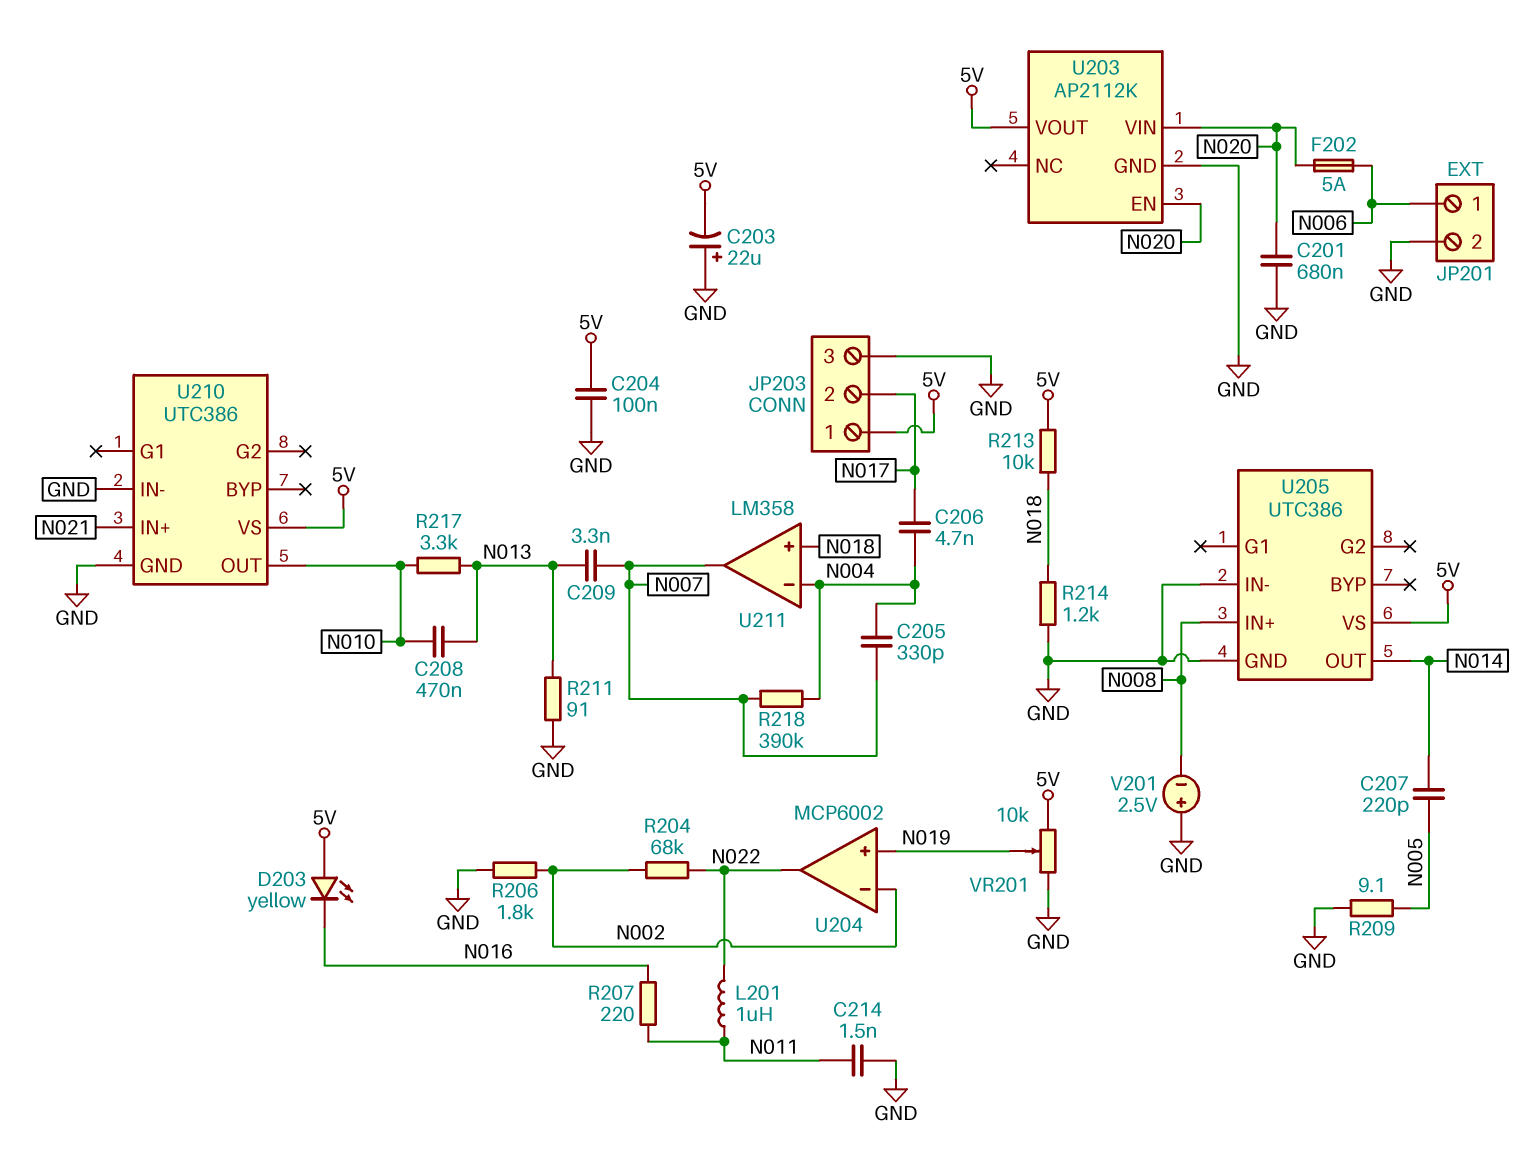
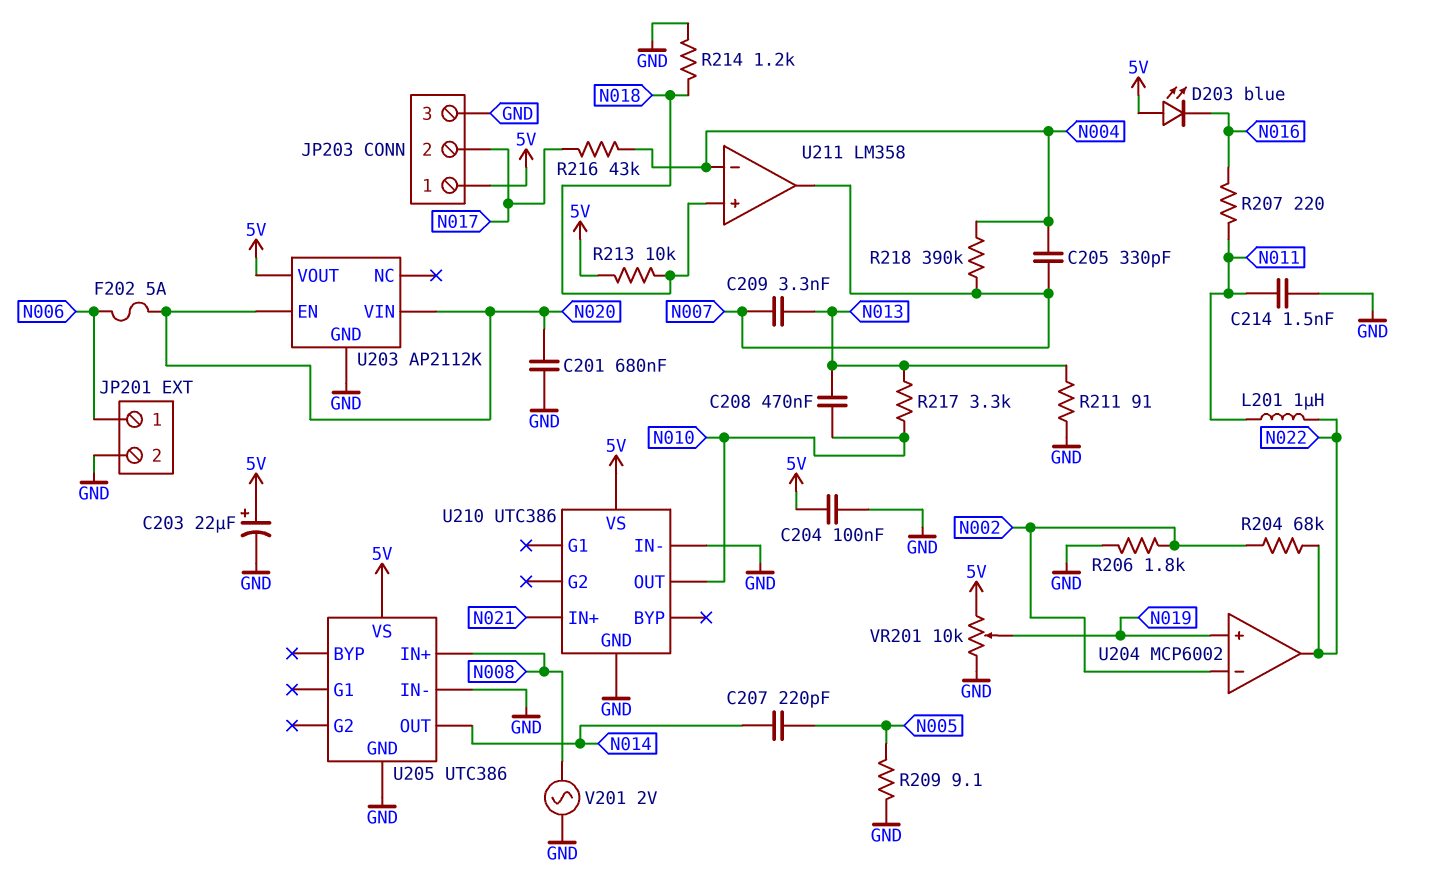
C203: 22uF (plus GND, minus 5V) -> 22uF (plus 5V, minus GND)
C206: 4.7nF (N004, N017) -> none
D203: LED yellow (A 5V, K N016) -> LED blue (A 5V, K N016)
R216: none -> 43k (N004, N017)
V201: 2.5V (plus GND, minus N008) -> AC 2V (GND, N008)

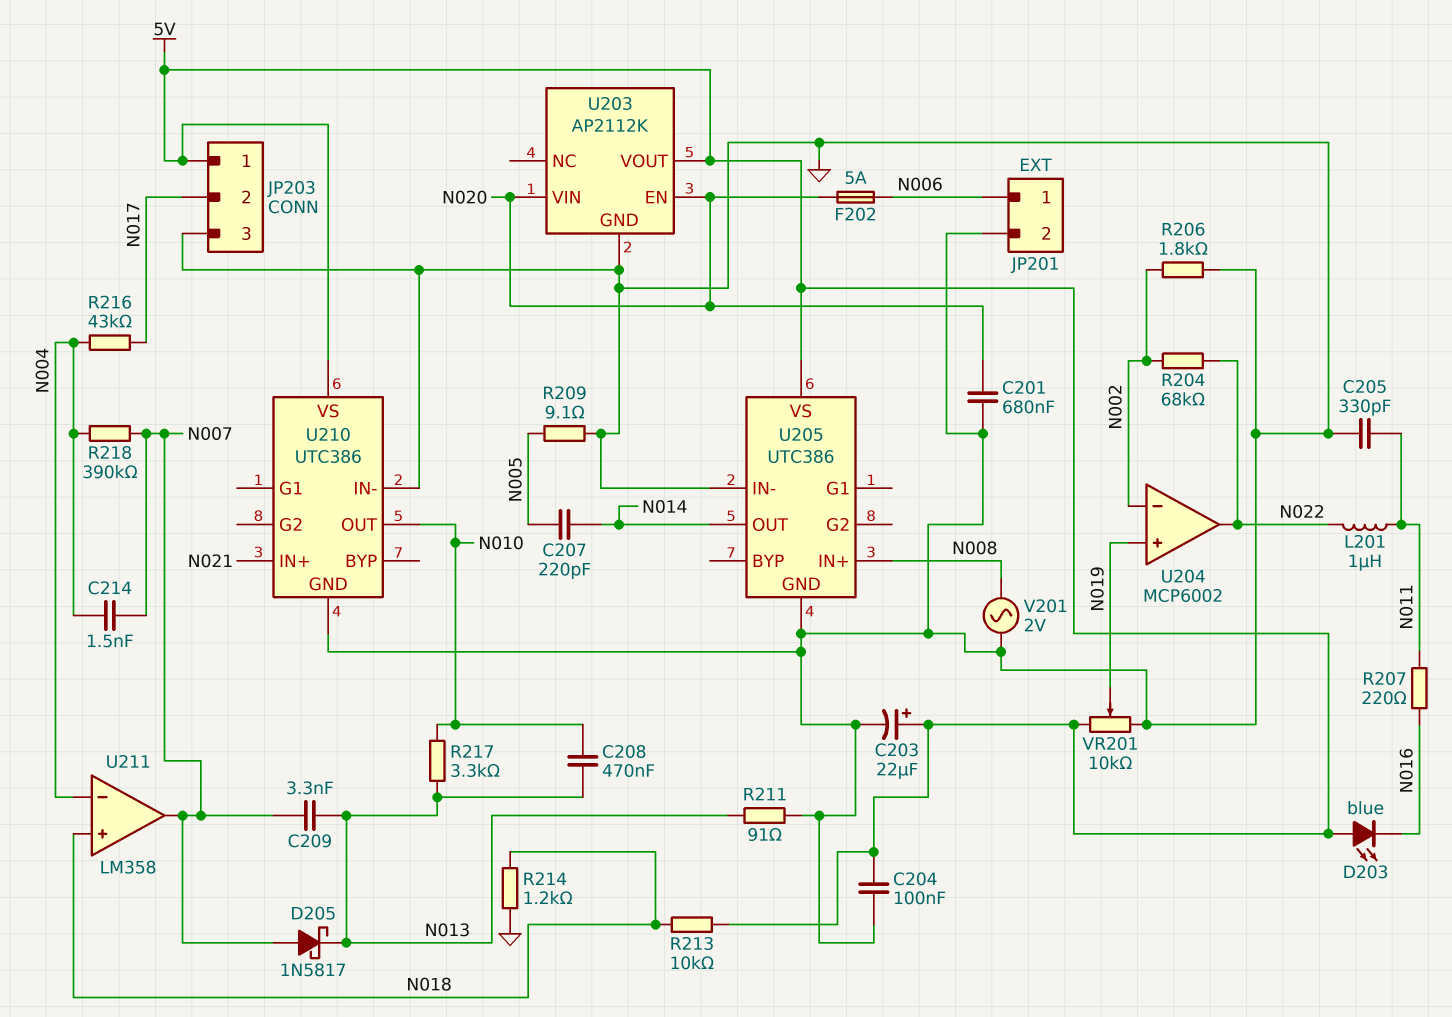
C205: 330pF (N004, N007) -> 330pF (GND, N011)
C214: 1.5nF (GND, N011) -> 1.5nF (N004, N007)
D205: none -> schottky 1N5817 (A N007, K N013)

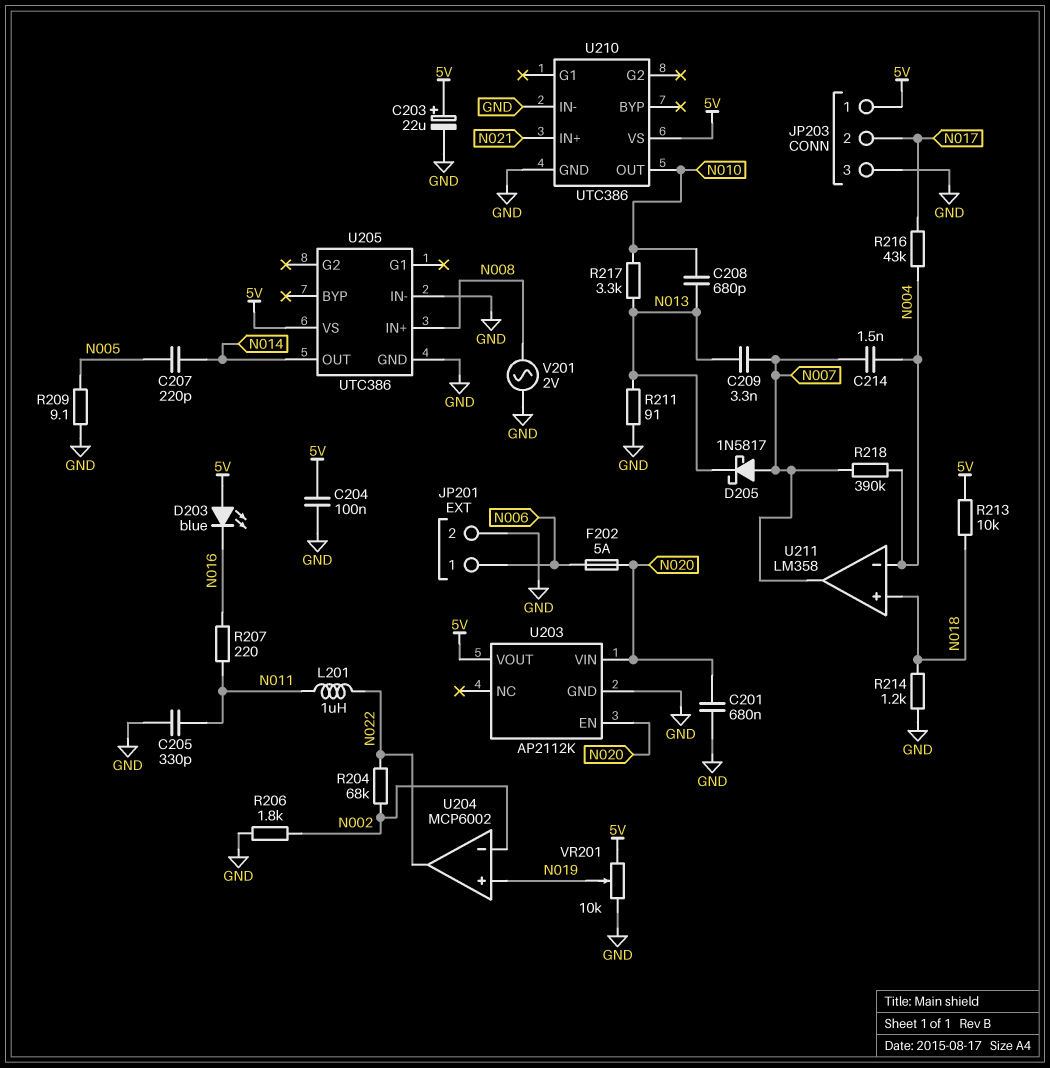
C208: 470nF (N010, N013) -> 680pF (N010, N013)

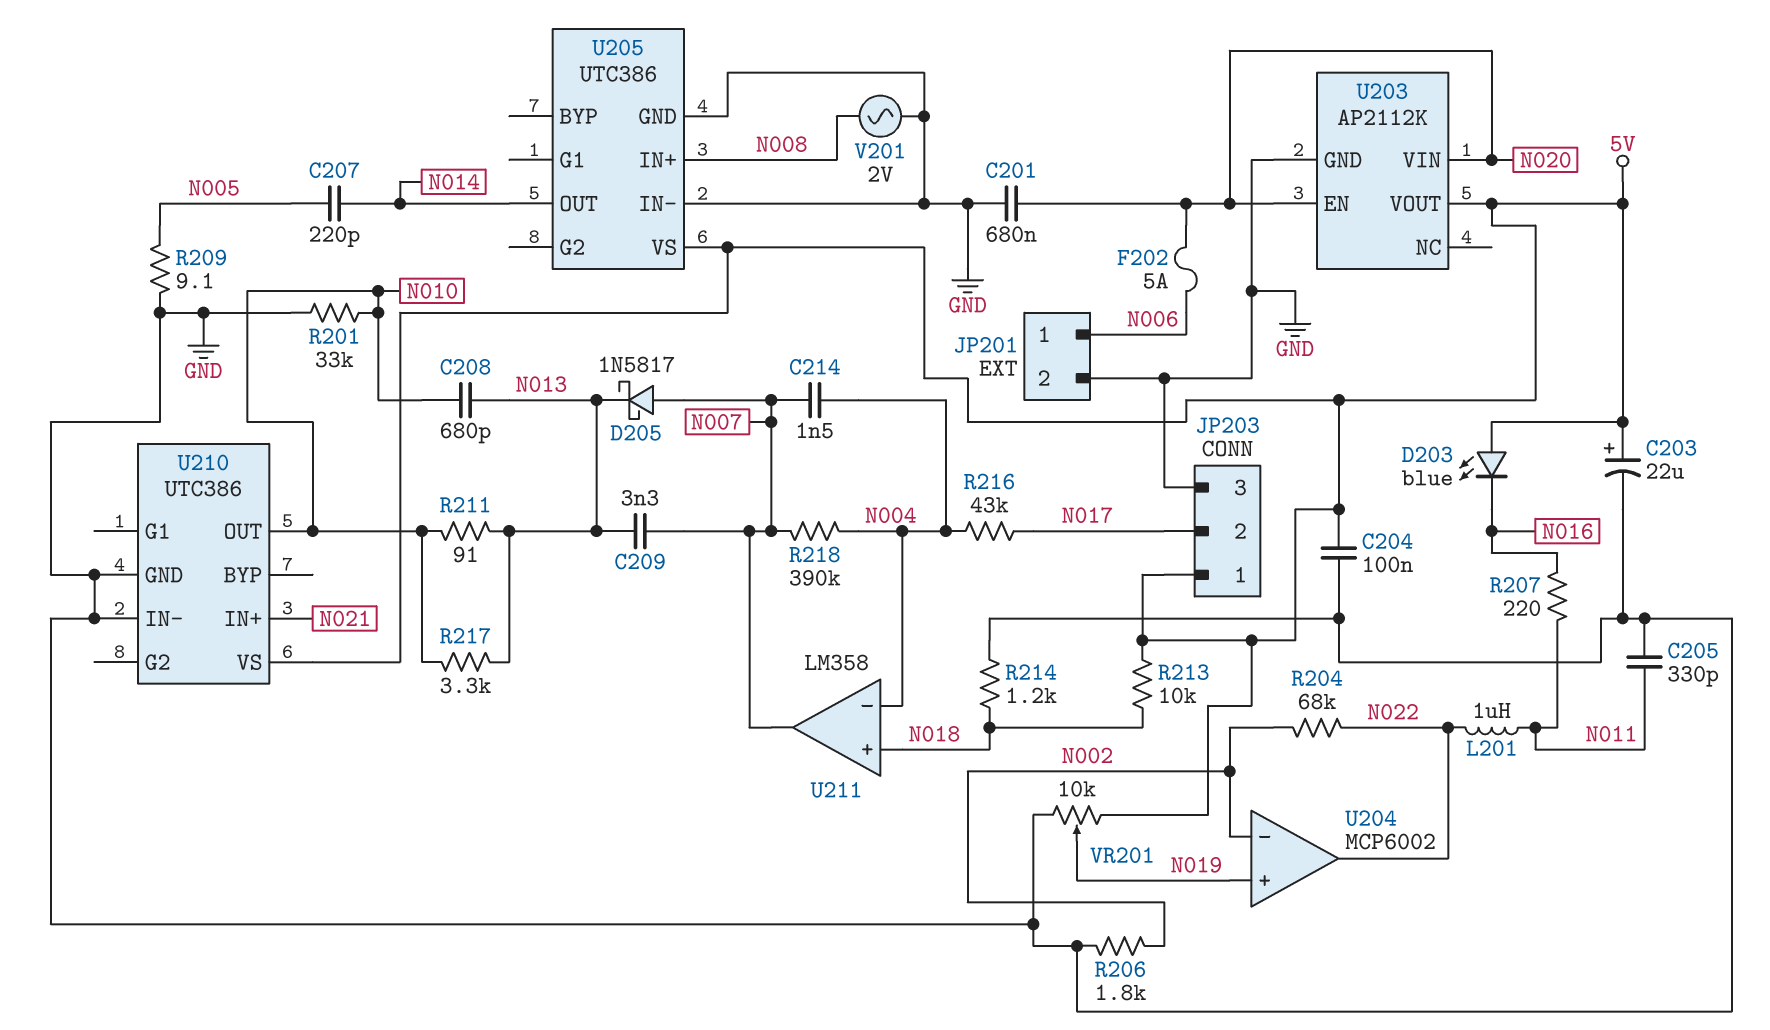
R201: none -> 33k (GND, N010)
R211: 91 (GND, N013) -> 91 (N010, N013)

